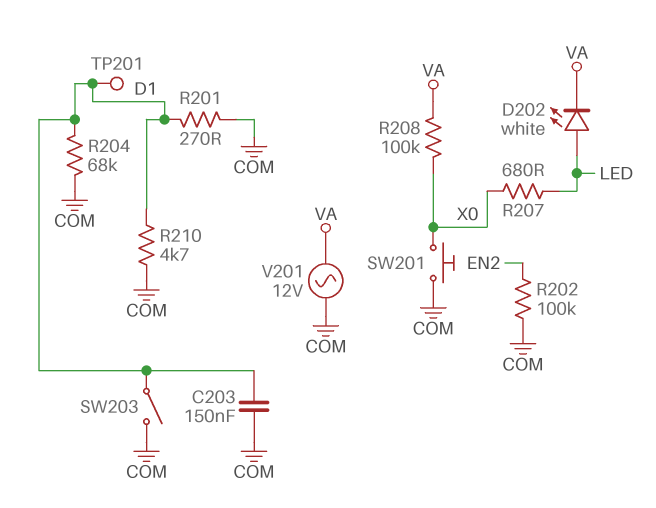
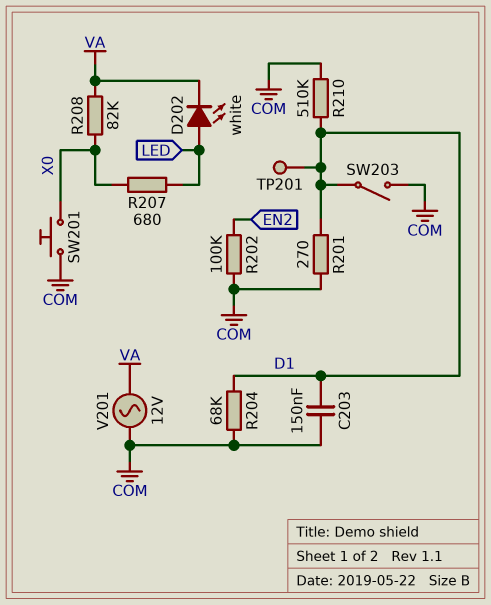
R208: 100k (VA, X0) -> 82k (VA, X0)
R210: 4.7k (COM, D1) -> 510k (COM, D1)

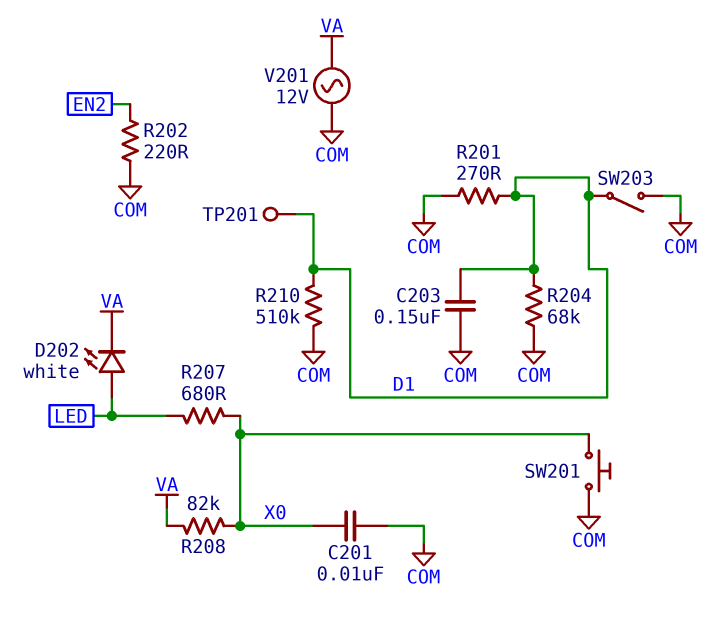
C201: none -> 10nF (COM, X0)
R202: 100k (COM, EN2) -> 220 (COM, EN2)

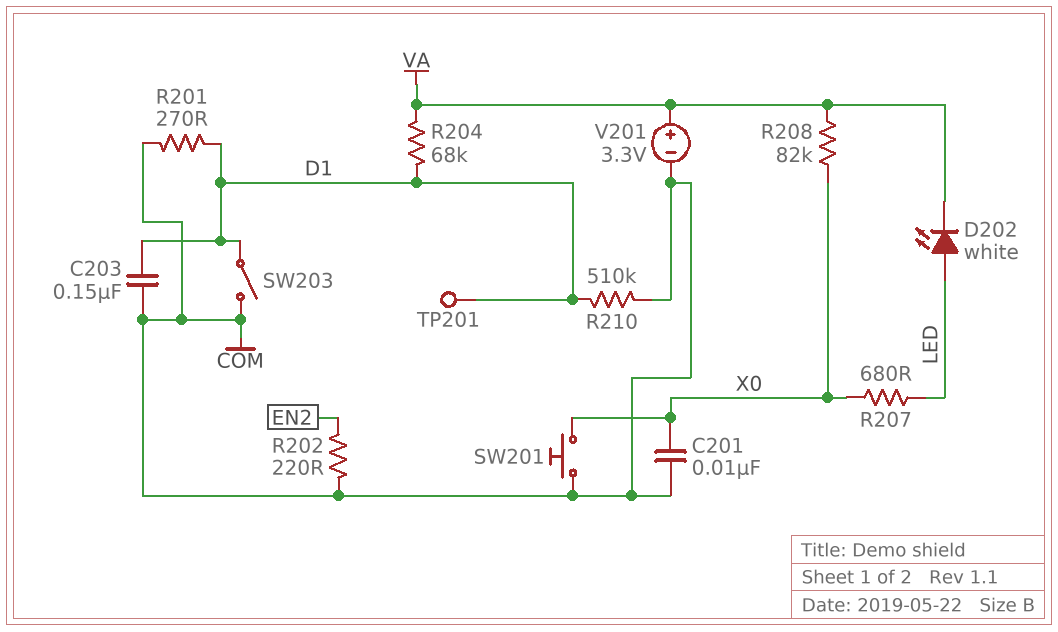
R204: 68k (COM, D1) -> 68k (D1, VA)
V201: AC 12V (COM, VA) -> 3.3V (plus VA, minus COM)

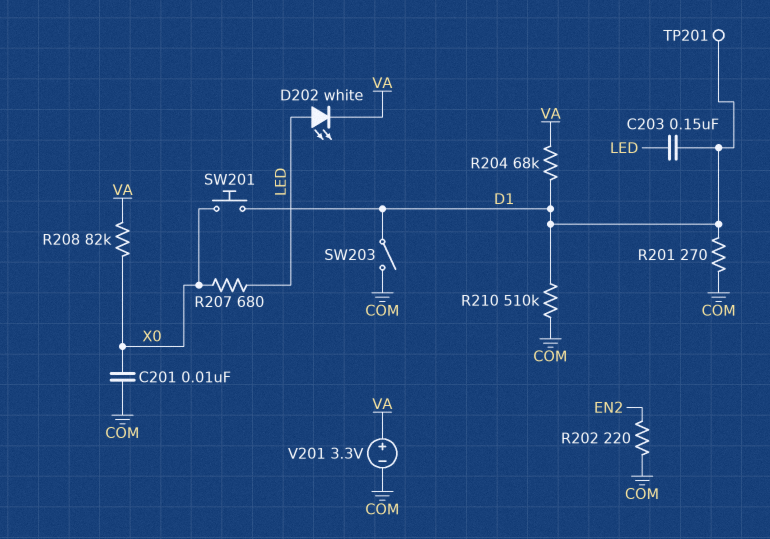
C203: 150nF (COM, D1) -> 150nF (D1, LED)
SW201: button (COM, X0) -> button (D1, X0)

